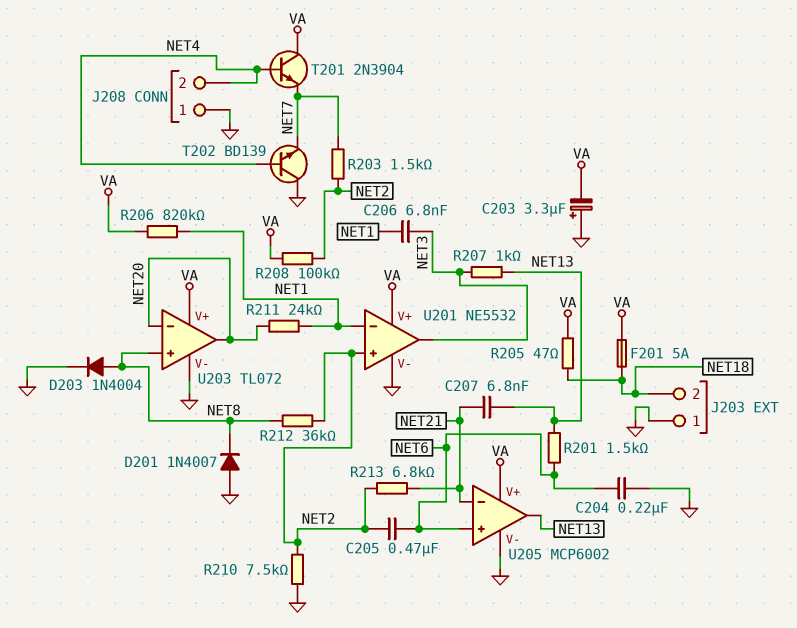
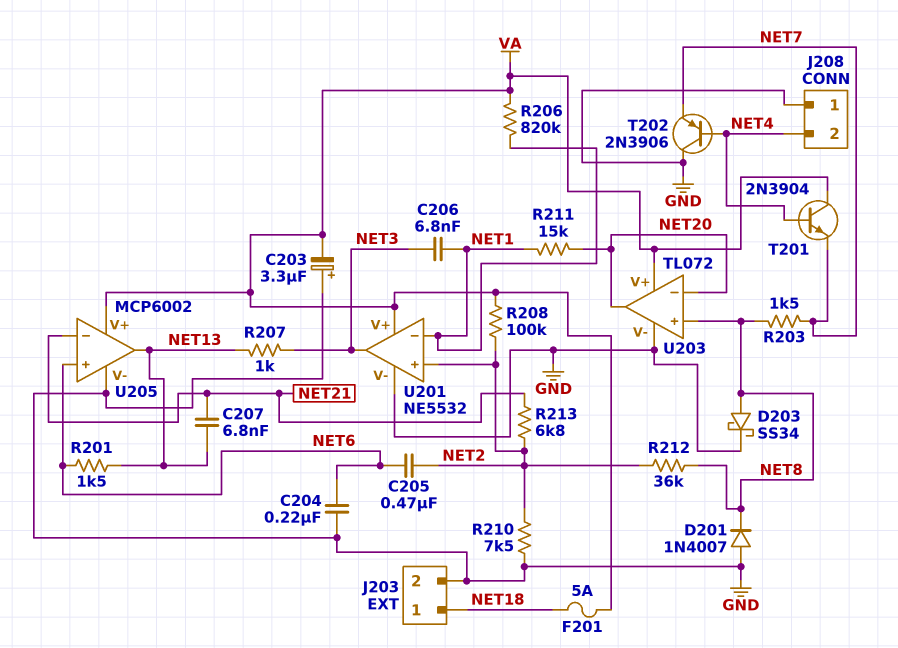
D203: diode 1N4004 (A NET8, K GND) -> schottky SS34 (A NET8, K GND)
J203 pin 1: GND -> NET18
J203 pin 2: NET18 -> GND
R203: 1.5k (NET2, NET7) -> 1.5k (NET7, NET8)
R205: 47 (NET18, VA) -> none
R211: 24k (NET1, NET20) -> 15k (NET1, NET20)
T202: NPN BD139 (B NET4, C GND, E NET7) -> PNP 2N3906 (B NET4, C GND, E NET7)

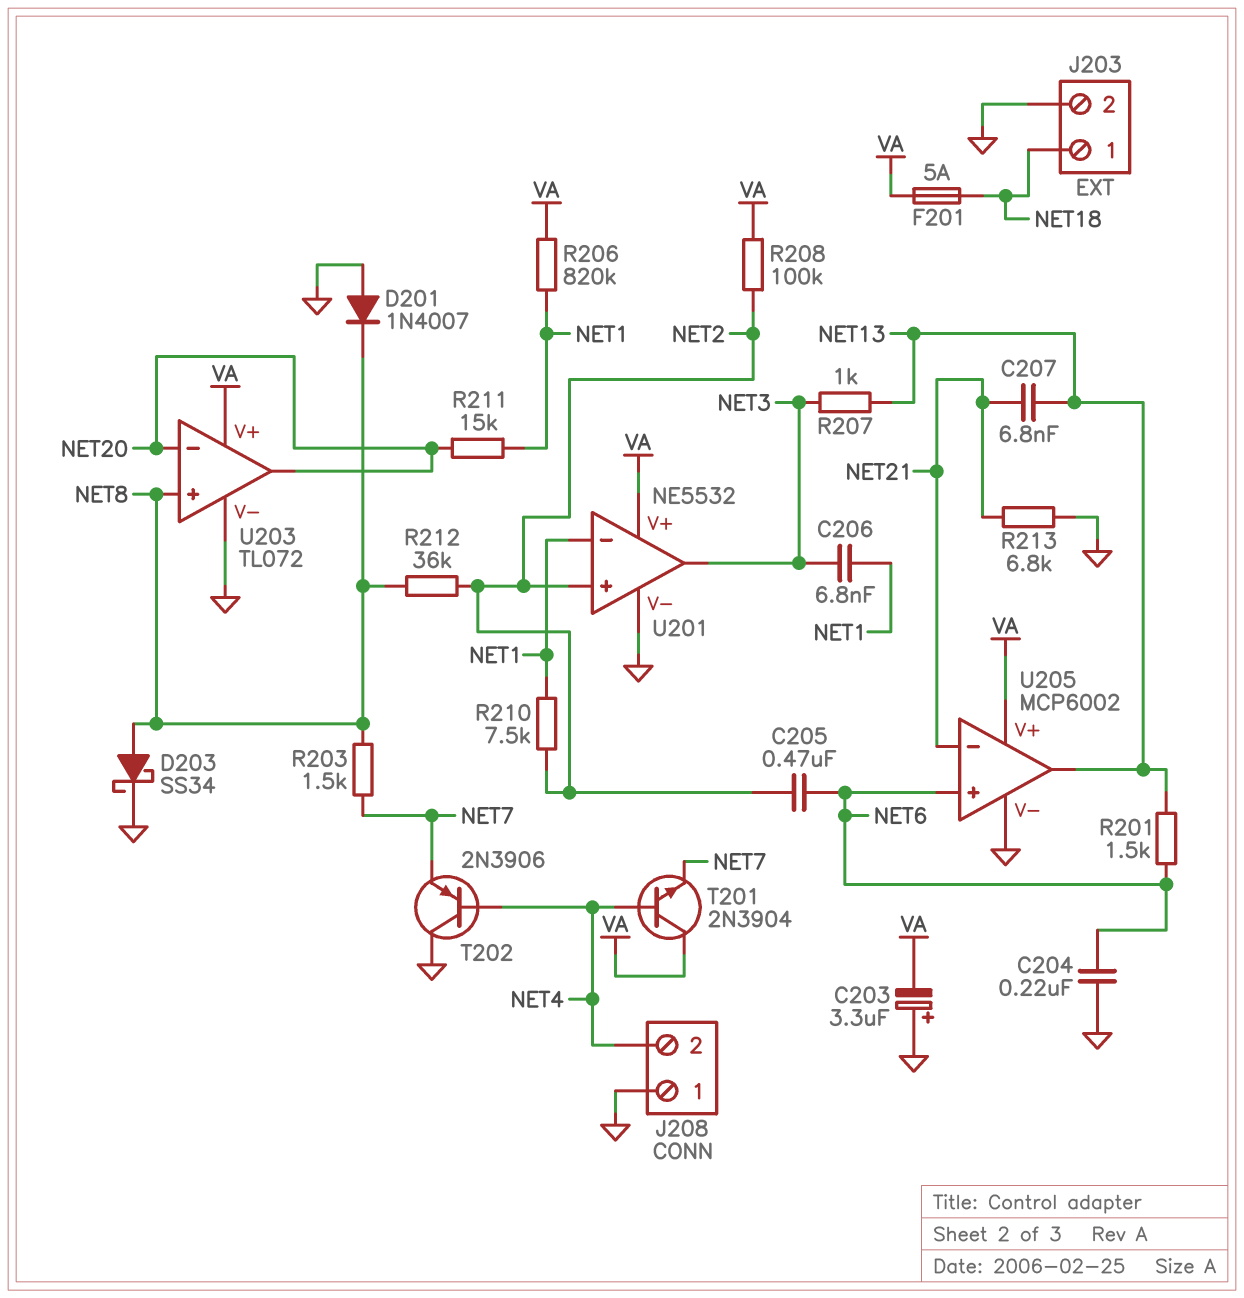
R210: 7.5k (GND, NET2) -> 7.5k (NET1, NET2)
R213: 6.8k (NET2, NET21) -> 6.8k (GND, NET21)

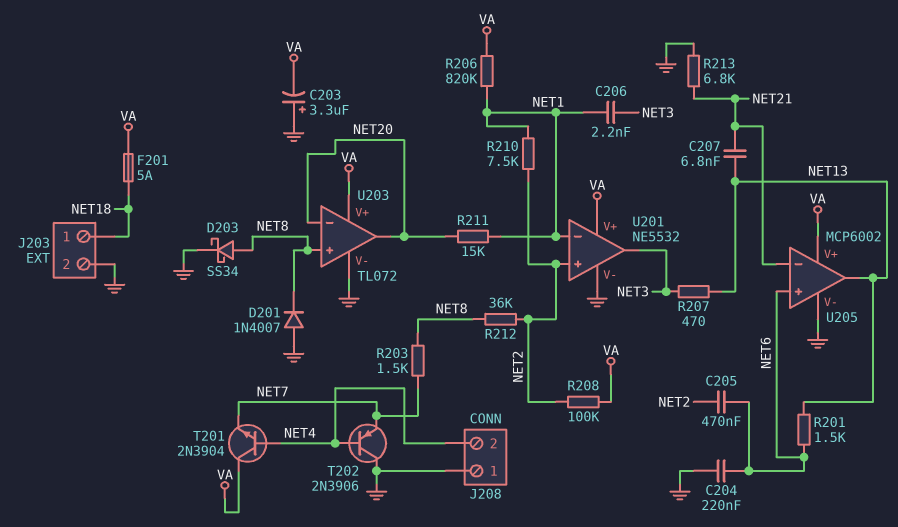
C206: 6.8nF (NET1, NET3) -> 2.2nF (NET1, NET3)
R207: 1k (NET3, NET13) -> 470 (NET3, NET13)

